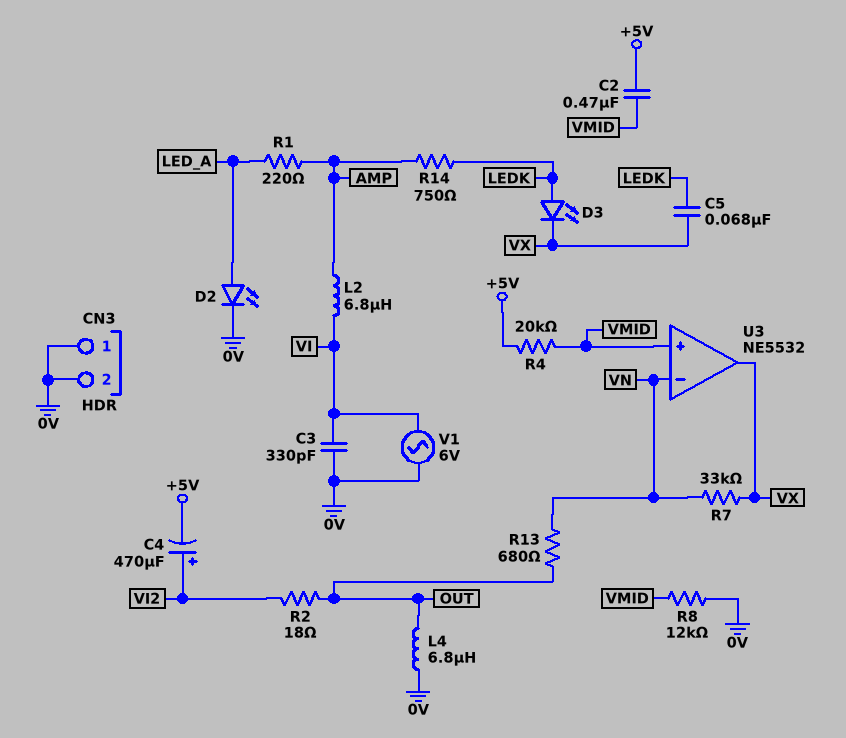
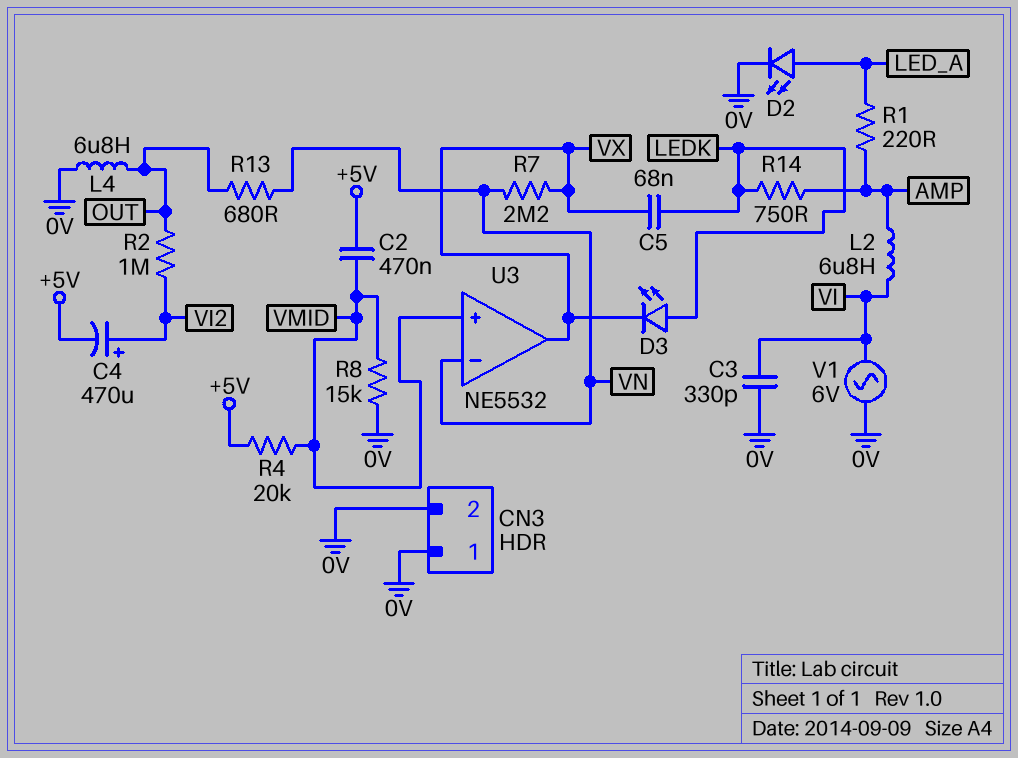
R2: 18 (OUT, VI2) -> 1M (OUT, VI2)
R7: 33k (VN, VX) -> 2.2M (VN, VX)
R8: 12k (0V, VMID) -> 15k (0V, VMID)

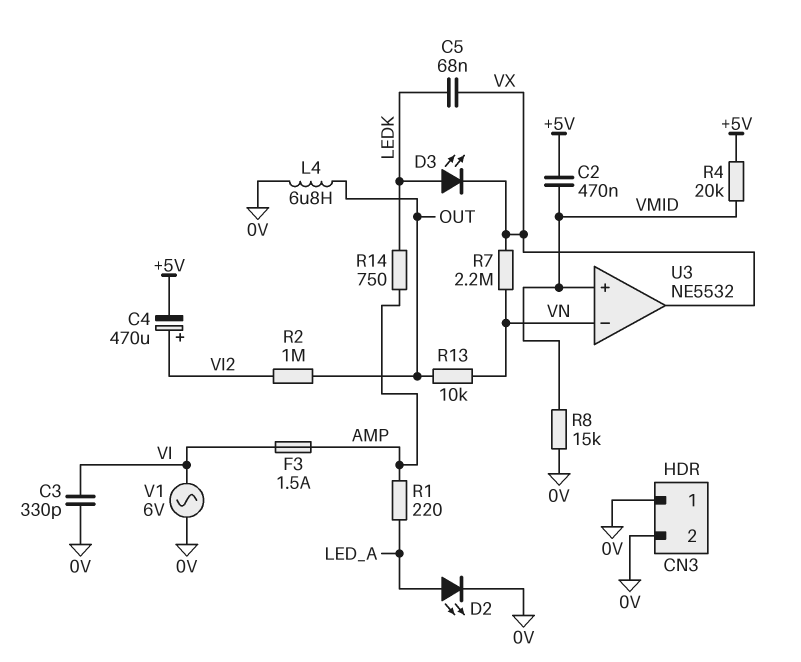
F3: none -> 1.5A (AMP, VI)
L2: 6.8uH (AMP, VI) -> none
R13: 680 (OUT, VN) -> 10k (OUT, VN)

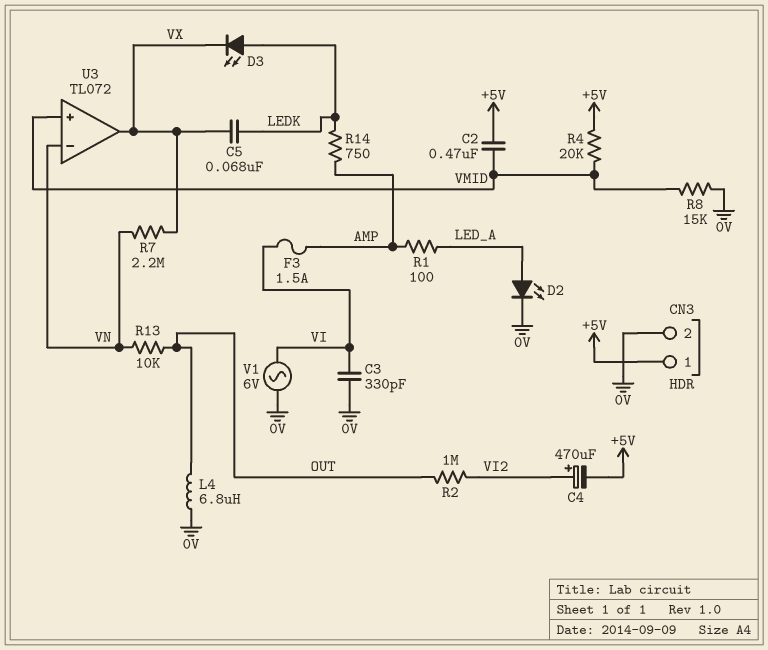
CN3 pin 1: 0V -> +5V
R1: 220 (AMP, LED_A) -> 100 (AMP, LED_A)
U3: NE5532 -> TL072

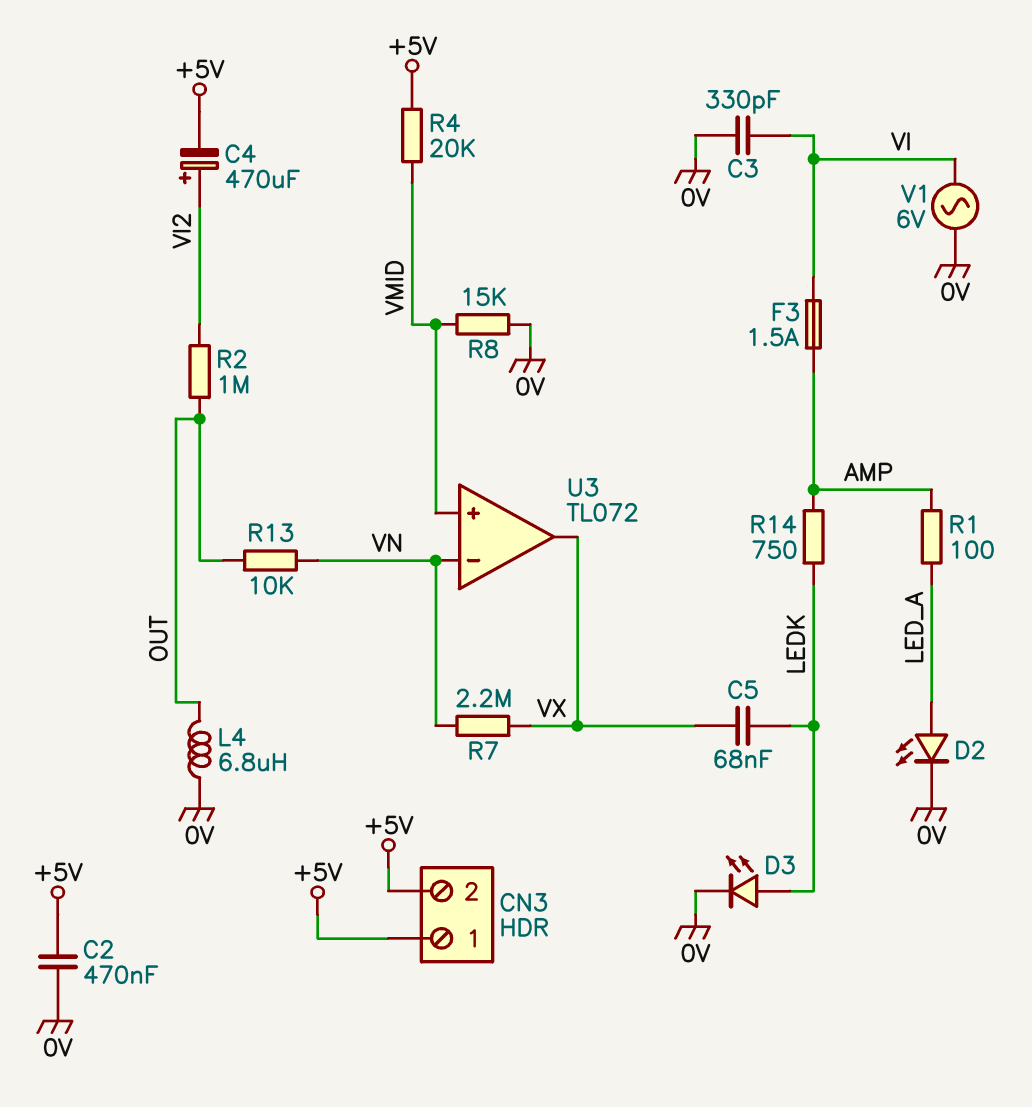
C2: 470nF (+5V, VMID) -> 470nF (+5V, 0V)
CN3 pin 2: 0V -> +5V
D3: LED (A LEDK, K VX) -> LED (A LEDK, K 0V)

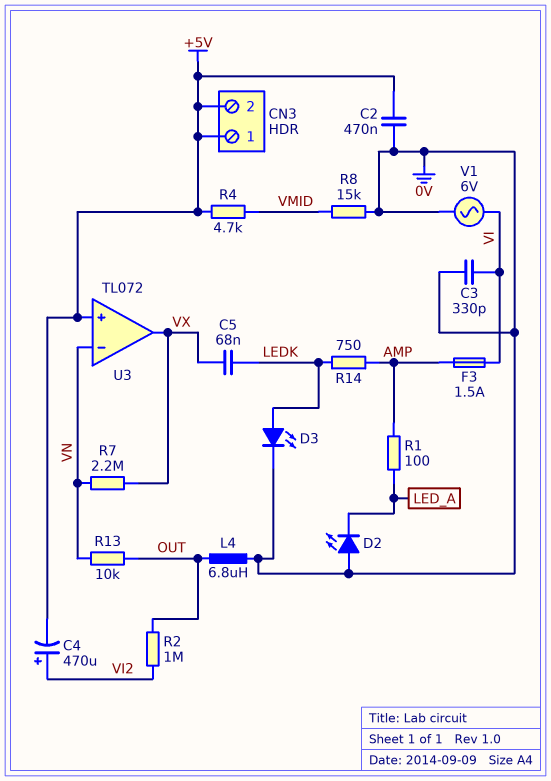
D2: LED (A LED_A, K 0V) -> LED (A 0V, K LED_A)
R4: 20k (+5V, VMID) -> 4.7k (+5V, VMID)
U3 pin in+: VMID -> +5V

